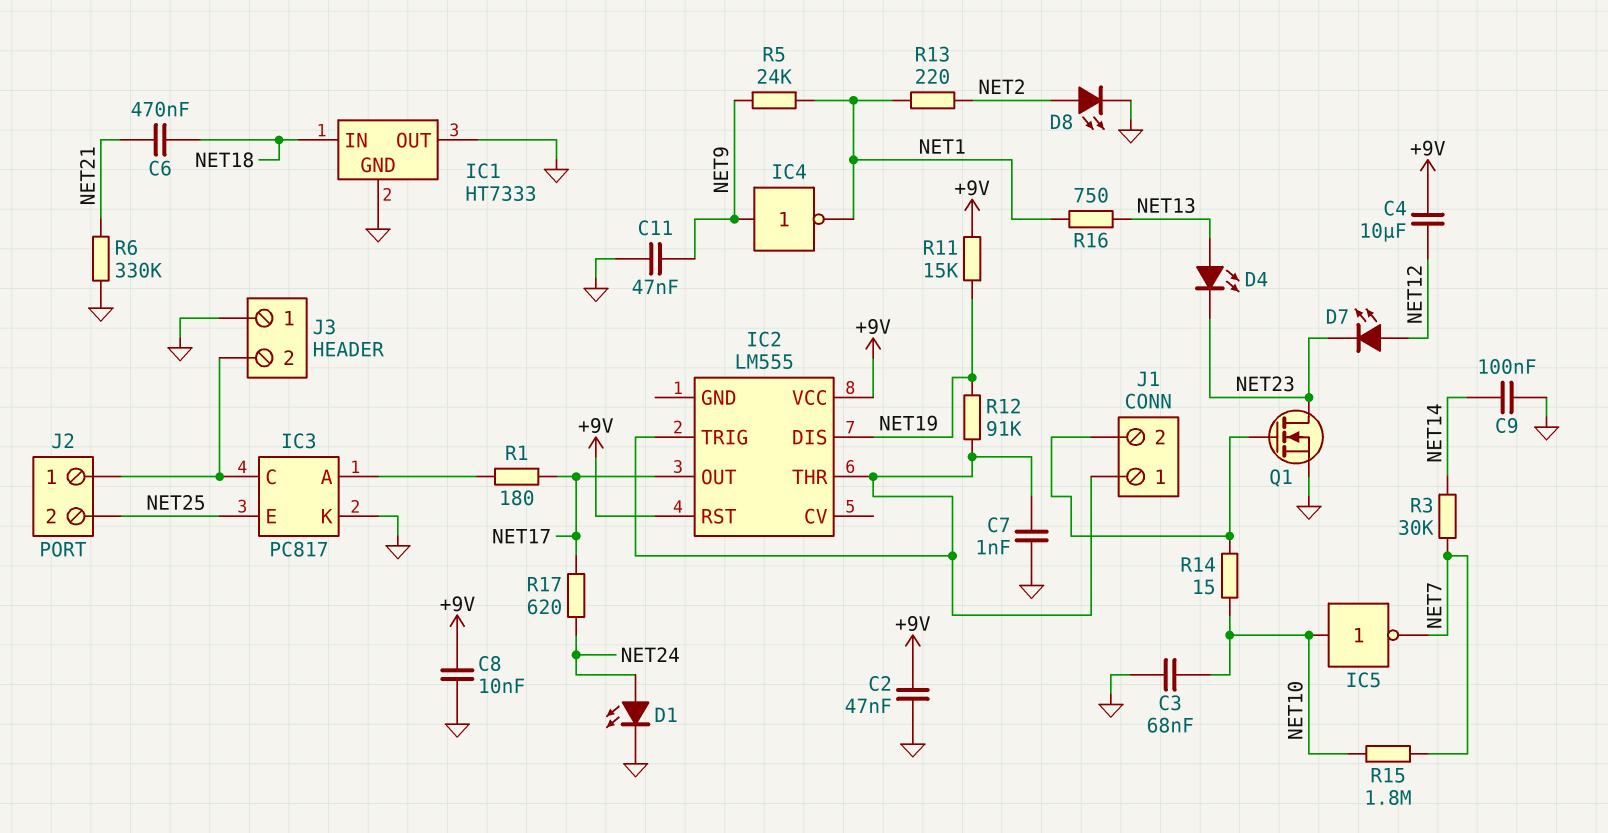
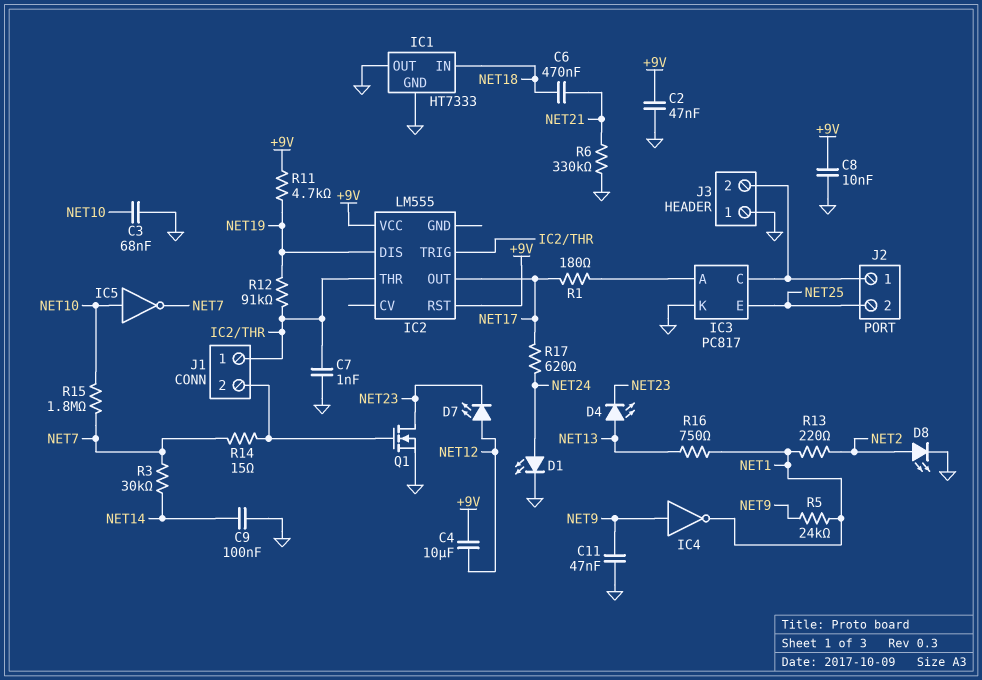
R11: 15k (+9V, NET19) -> 4.7k (+9V, NET19)
R14: 15 (J1/2, NET10) -> 15 (J1/2, NET7)

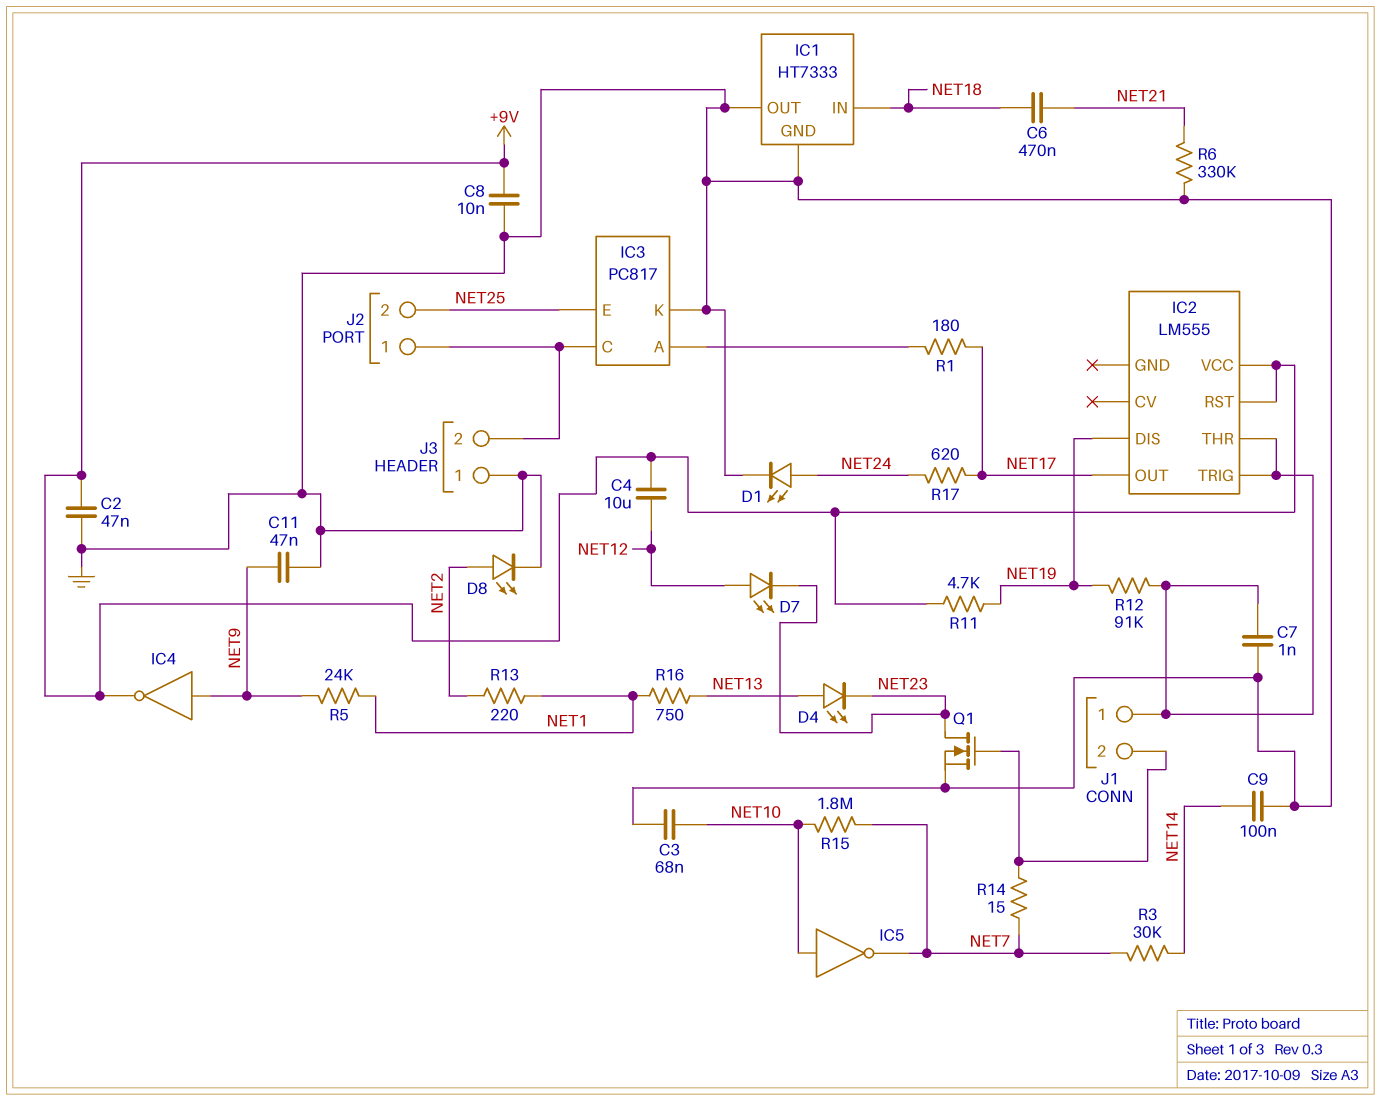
IC4: NOT (in NET9, out NET1) -> NOT (in NET9, out +9V)

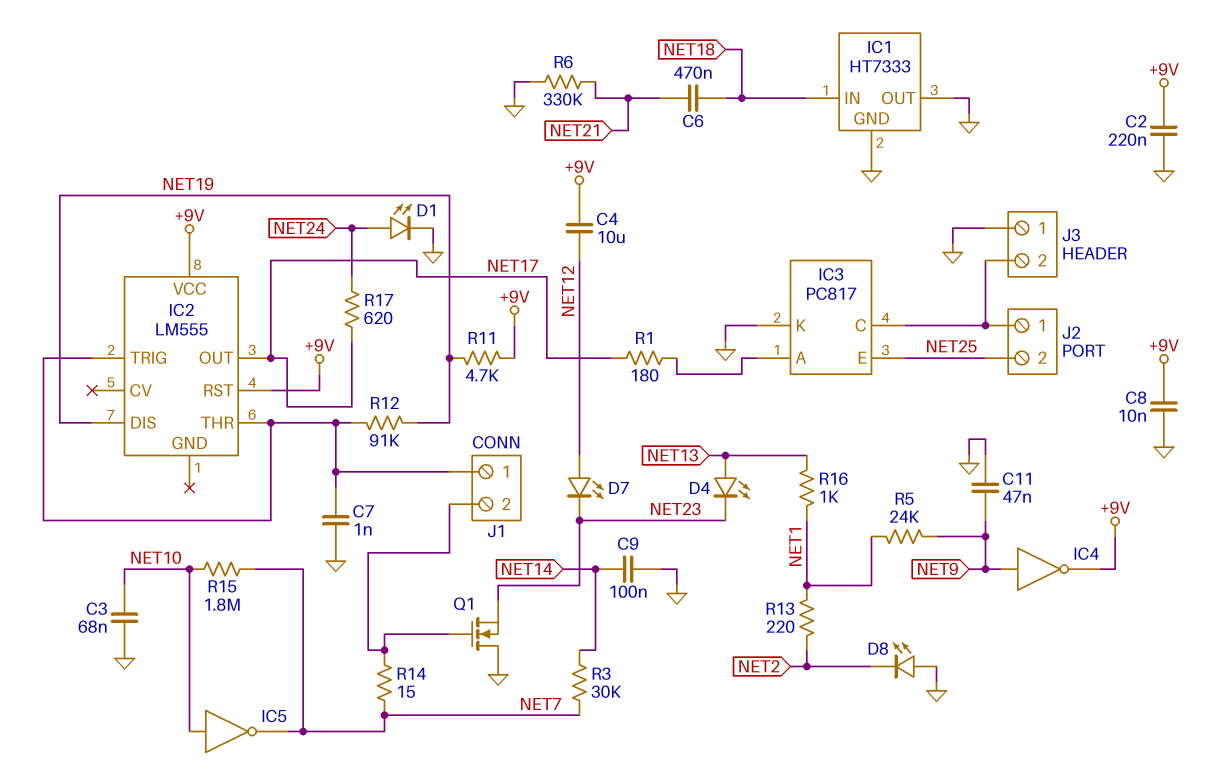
C2: 47nF (+9V, GND) -> 220nF (+9V, GND)
D8: LED (A NET2, K GND) -> LED (A GND, K NET2)
Q1: NMOS (G J1/2, D NET23, S GND) -> NMOS (G J1/2, D GND, S NET23)
R16: 750 (NET1, NET13) -> 1k (NET1, NET13)

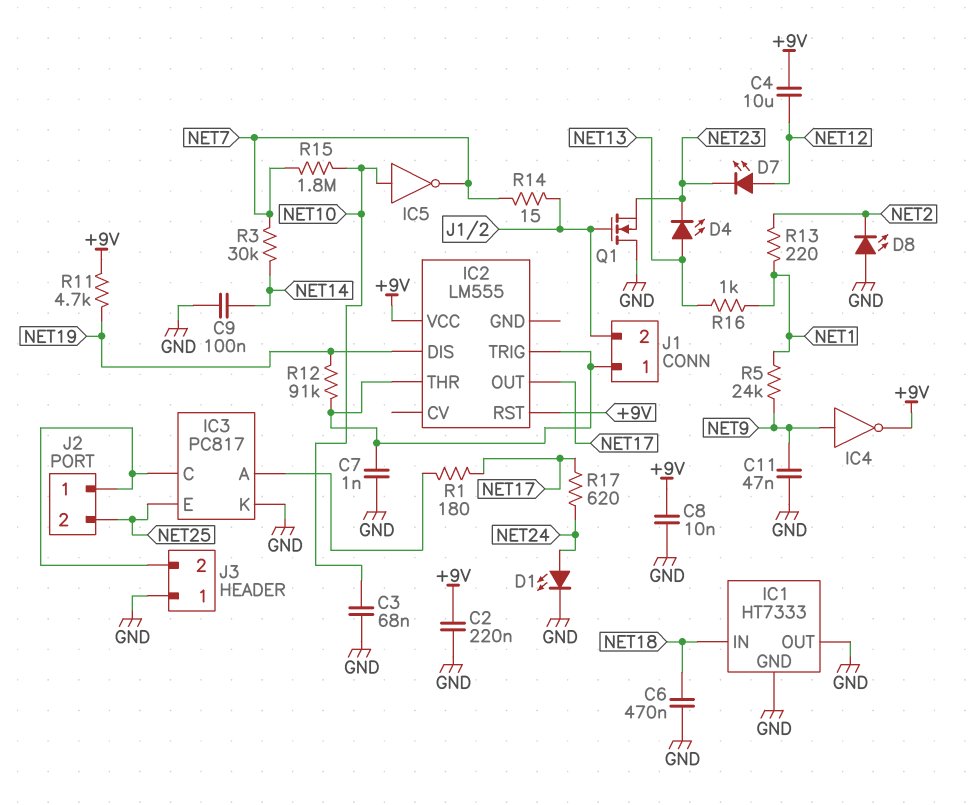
C6: 470nF (NET18, NET21) -> 470nF (GND, NET18)
R6: 330k (GND, NET21) -> none

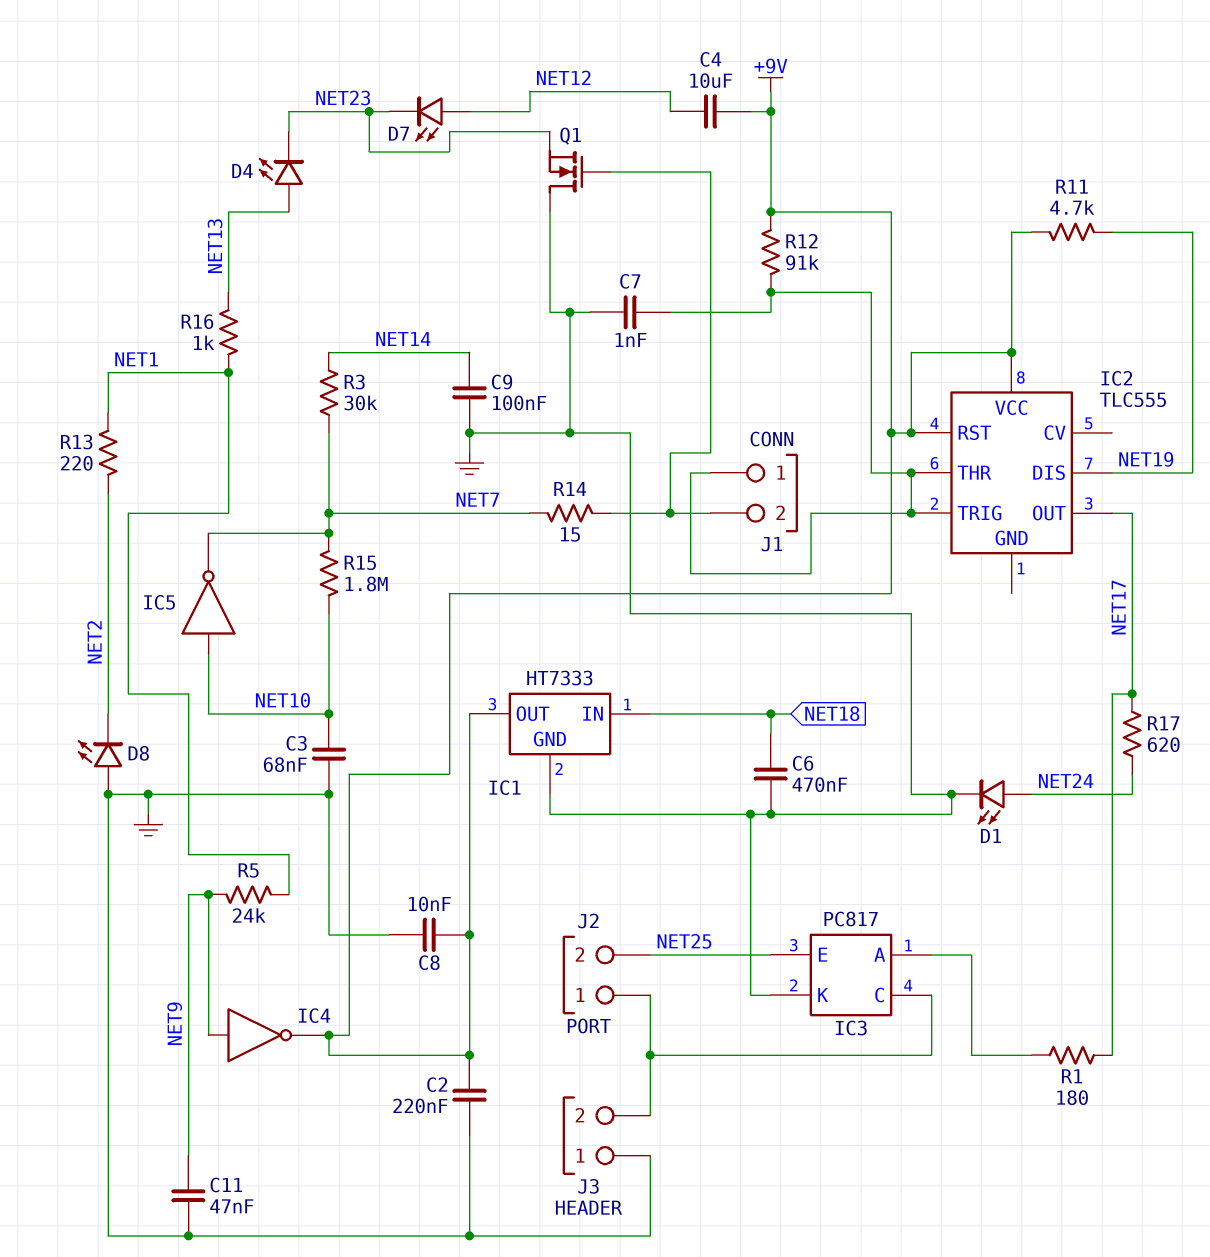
IC1 pin OUT: GND -> +9V
IC2: LM555 -> TLC555
R12: 91k (IC2/THR, NET19) -> 91k (+9V, IC2/THR)

